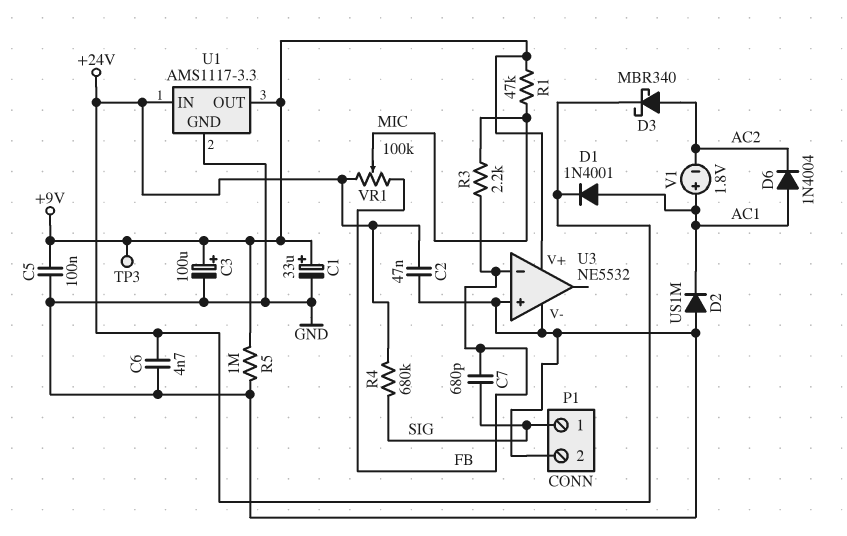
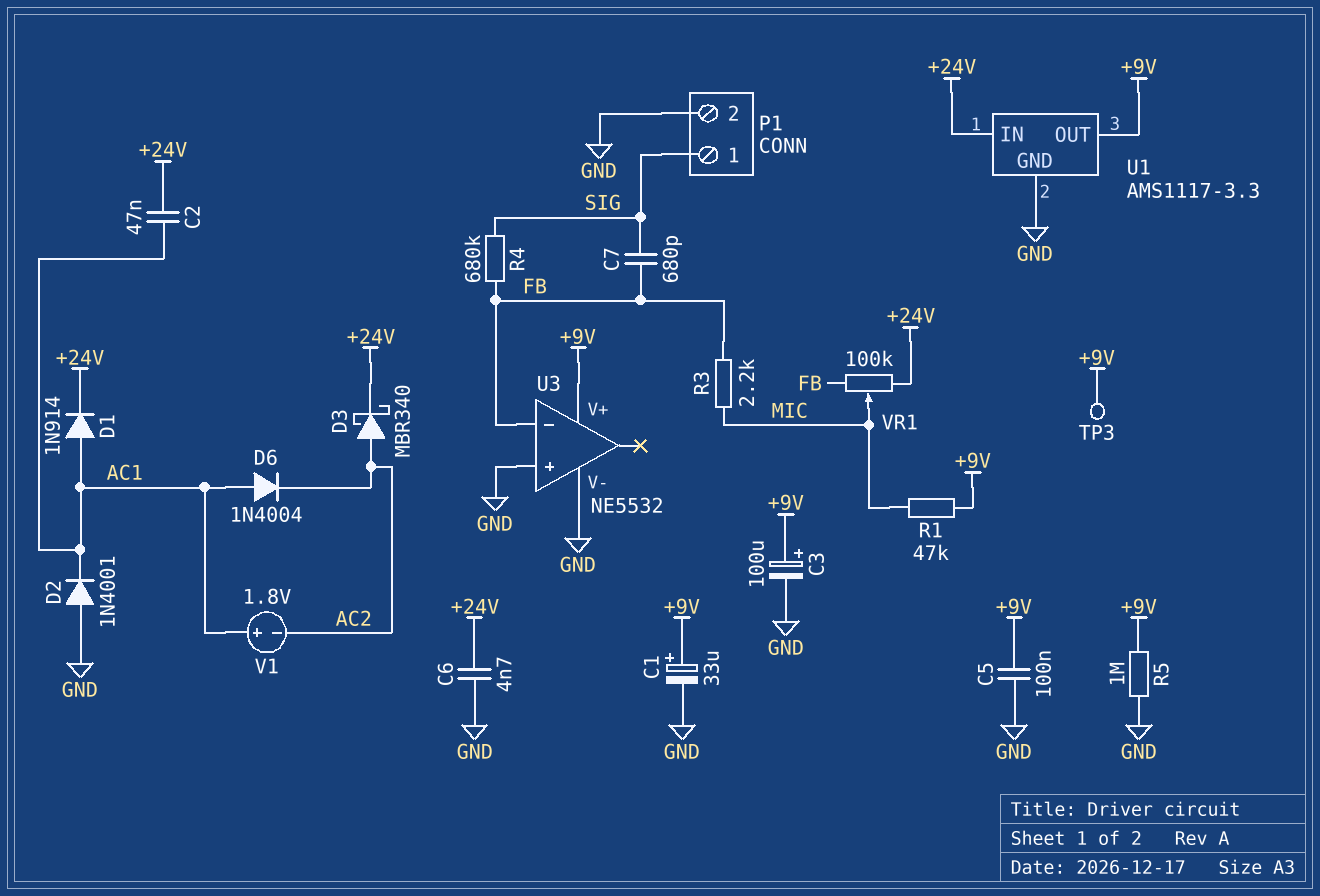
C2: 47nF (+24V, GND) -> 47nF (+24V, AC1)
D1: diode 1N4001 (A AC1, K +24V) -> diode 1N914 (A AC1, K +24V)
D2: diode US1M (A GND, K AC1) -> diode 1N4001 (A GND, K AC1)
R4: 680k (+24V, SIG) -> 680k (FB, SIG)

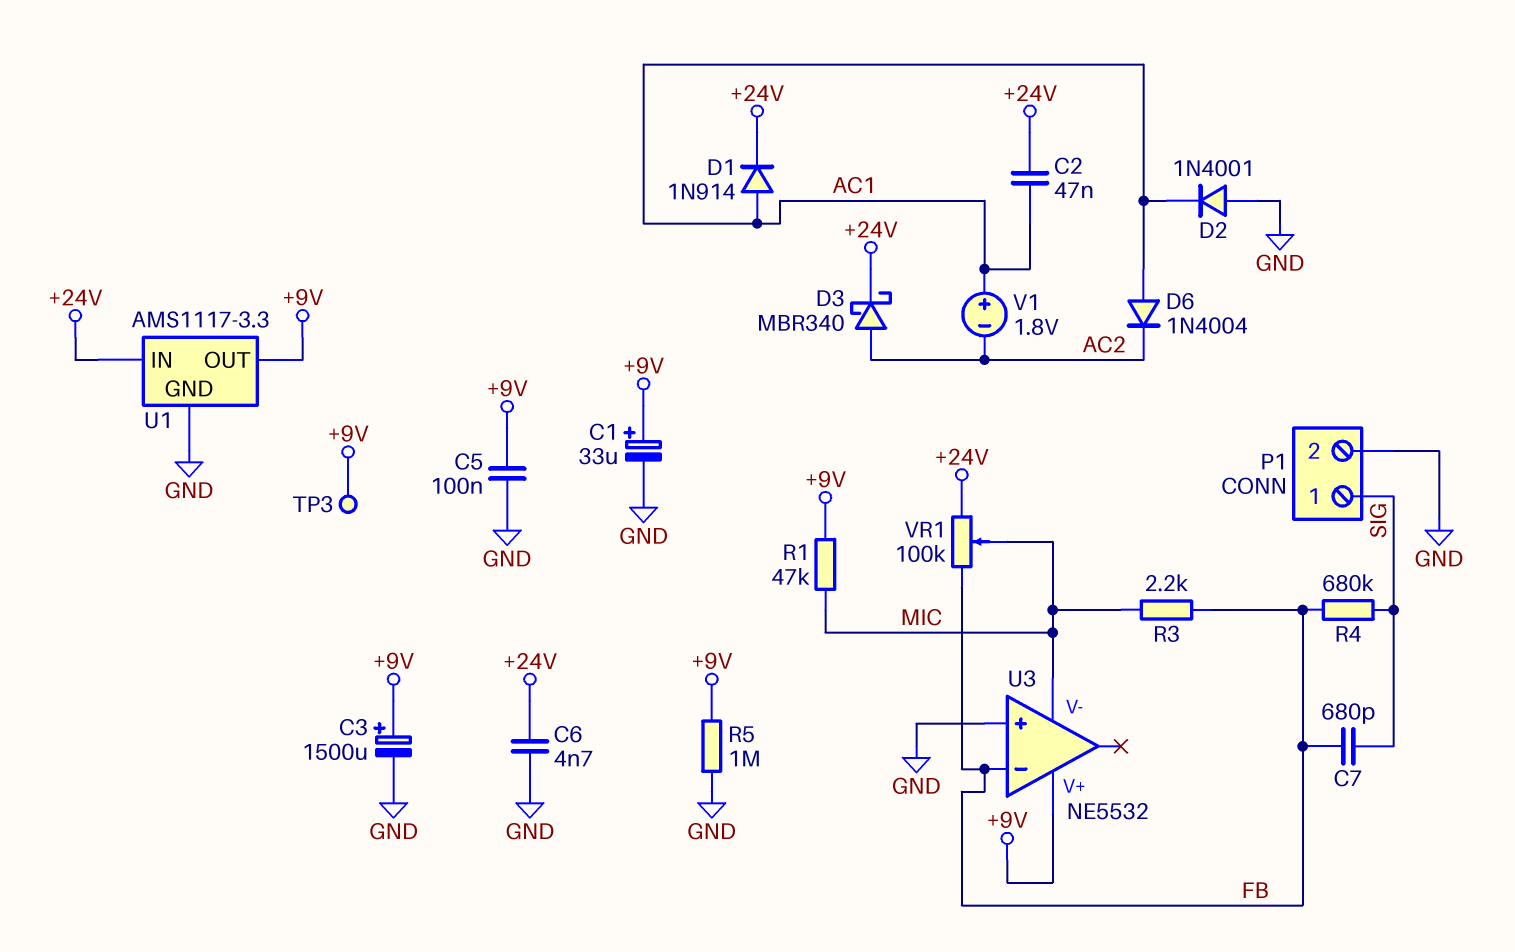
C3: 100uF (plus +9V, minus GND) -> 1500uF (plus +9V, minus GND)
U3 pin V-: GND -> MIC

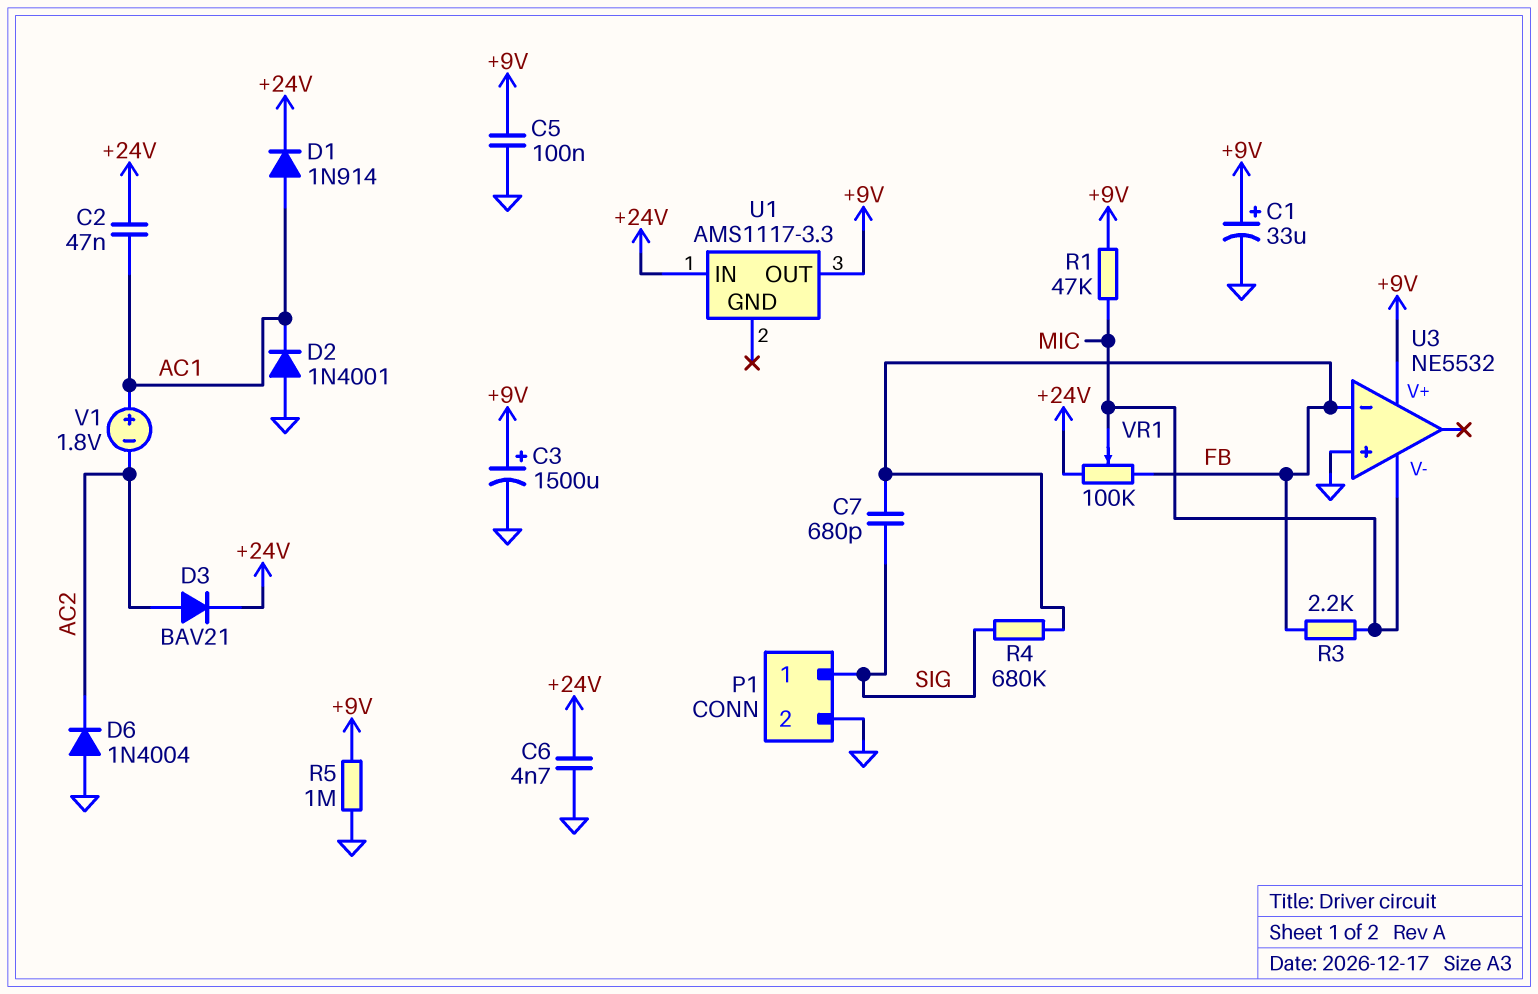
D3: schottky MBR340 (A AC2, K +24V) -> diode BAV21 (A AC2, K +24V)
D6: diode 1N4004 (A AC1, K AC2) -> diode 1N4004 (A GND, K AC2)
TP3: test point (+9V) -> none
U1 pin GND: GND -> none

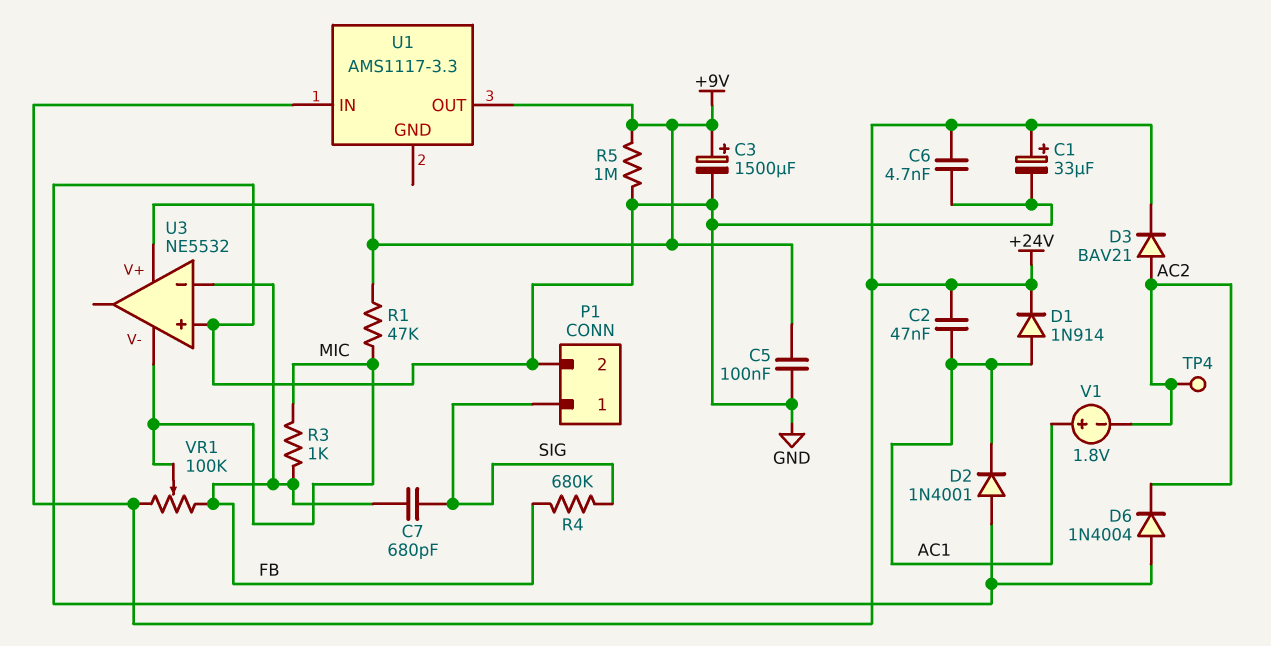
C1: 33uF (plus +9V, minus GND) -> 33uF (plus +24V, minus GND)
R3: 2.2k (FB, MIC) -> 1k (FB, MIC)
TP4: none -> test point (AC2)

